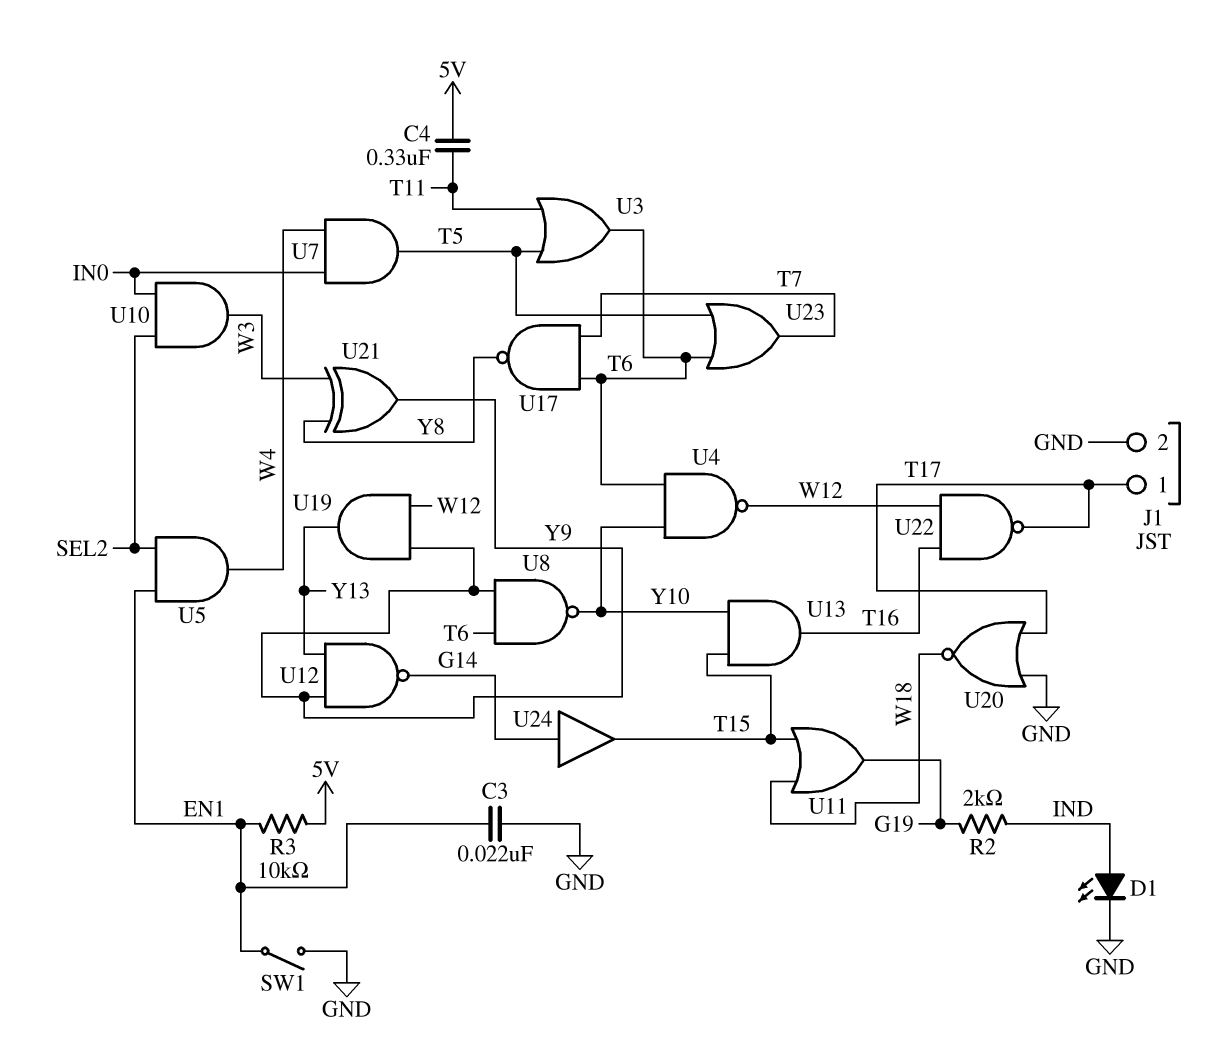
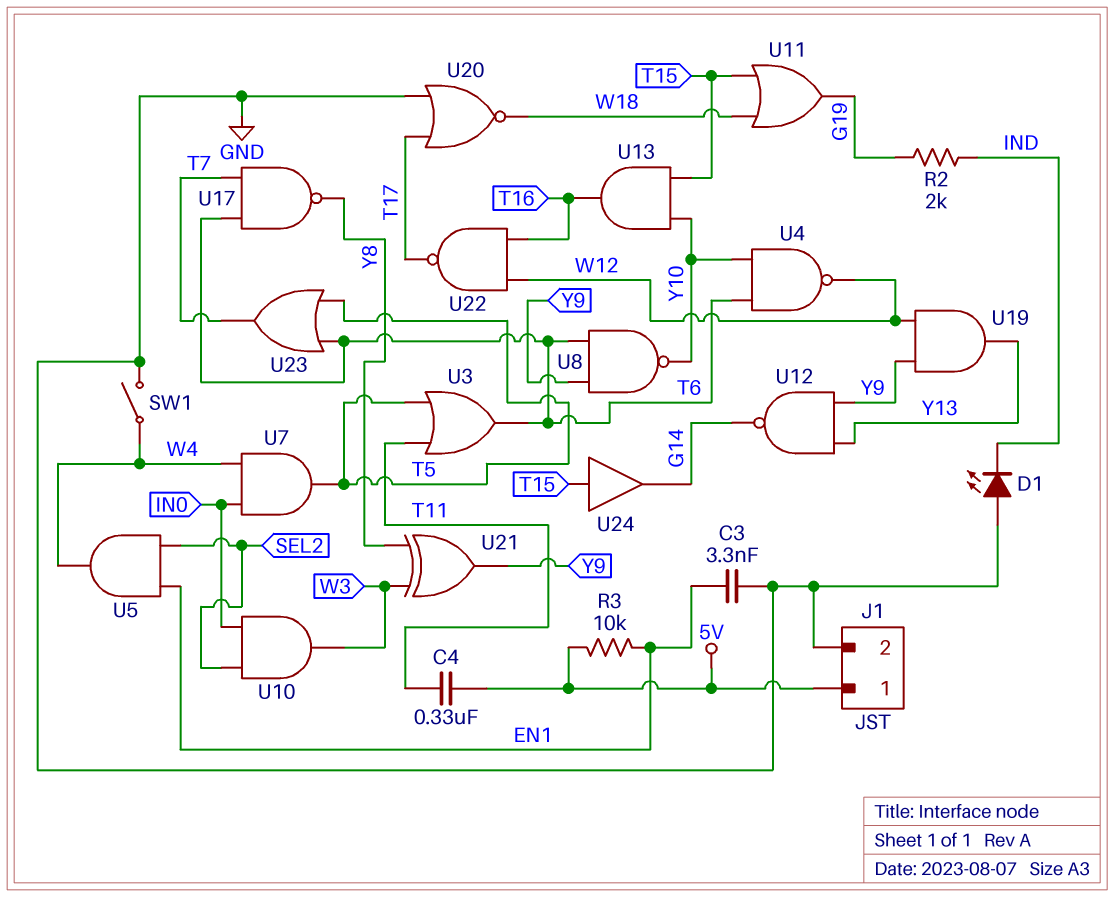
C3: 22nF (EN1, GND) -> 3.3nF (EN1, GND)
D1: LED (A IND, K GND) -> LED (A GND, K IND)
J1 pin 1: T17 -> 5V
SW1: switch (EN1, GND) -> switch (GND, W4)
U24: buffer (in G14, out T15) -> buffer (in T15, out G14)

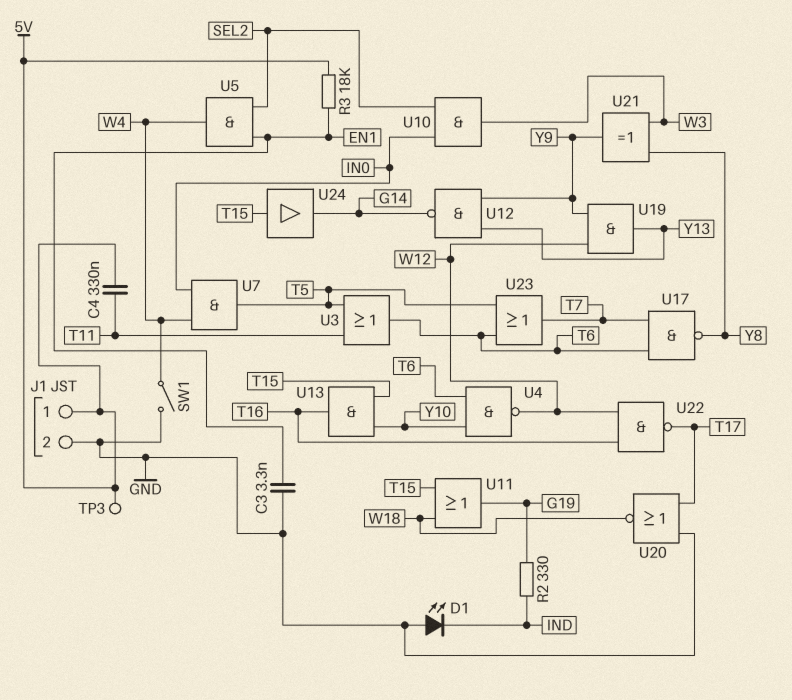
R2: 2k (G19, IND) -> 330 (G19, IND)
R3: 10k (5V, EN1) -> 18k (5V, EN1)
TP3: none -> test point (5V)
U8: NAND (in T6, in Y9, out Y10) -> none

